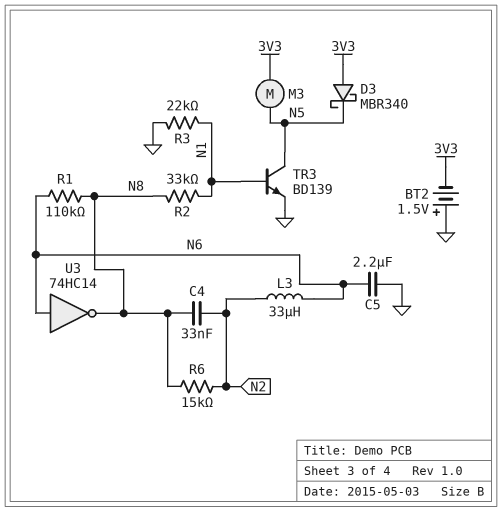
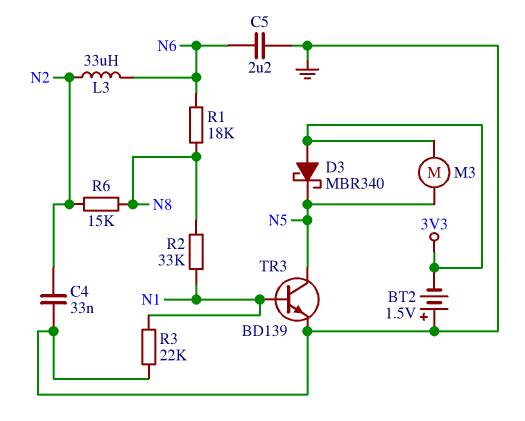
C4: 33nF (N2, N8) -> 33nF (GND, N2)
R1: 110k (N6, N8) -> 18k (N6, N8)
U3: NOT 74HC14 (in N6, out N8) -> none

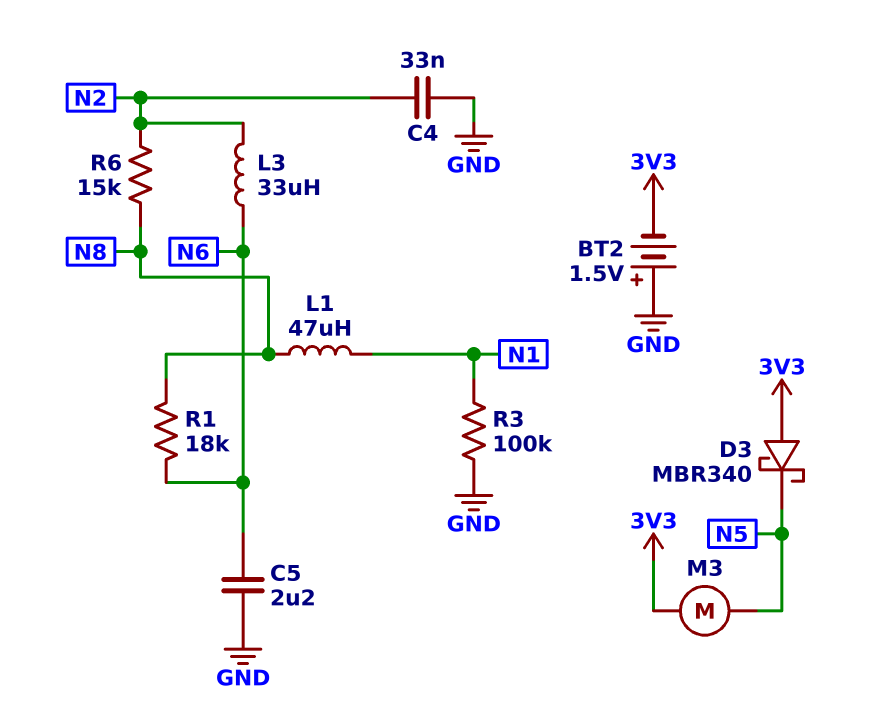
L1: none -> 47uH (N1, N8)
R2: 33k (N1, N8) -> none
R3: 22k (GND, N1) -> 100k (GND, N1)
TR3: NPN BD139 (B N1, C N5, E GND) -> none

